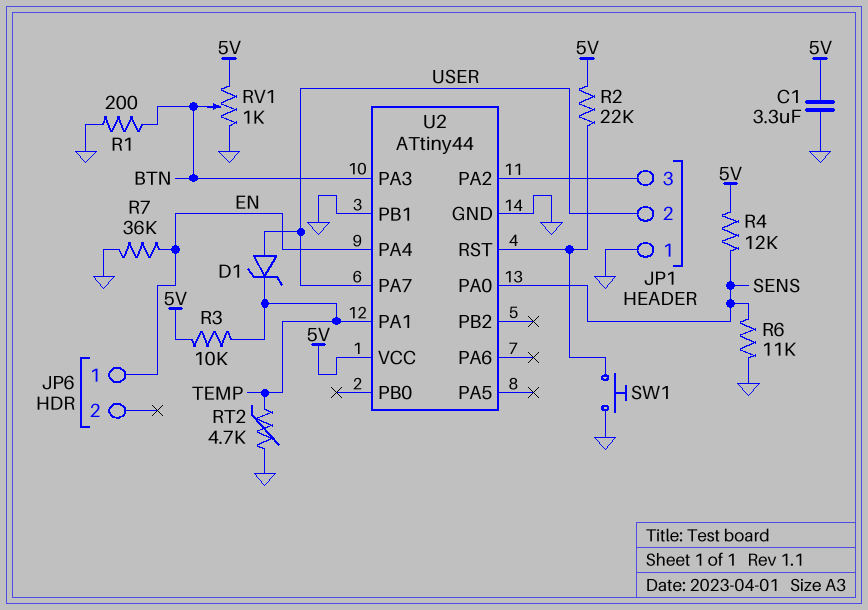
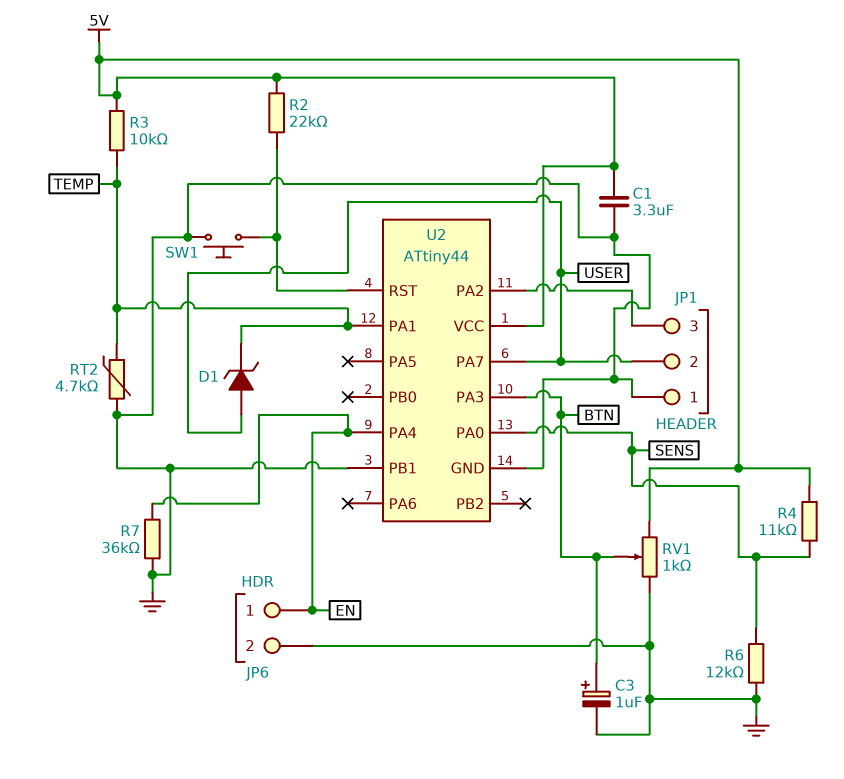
C3: none -> 1uF (plus BTN, minus GND)
JP6 pin 2: none -> GND
R1: 200 (BTN, GND) -> none
R4: 12k (5V, SENS) -> 11k (5V, SENS)
R6: 11k (GND, SENS) -> 12k (GND, SENS)

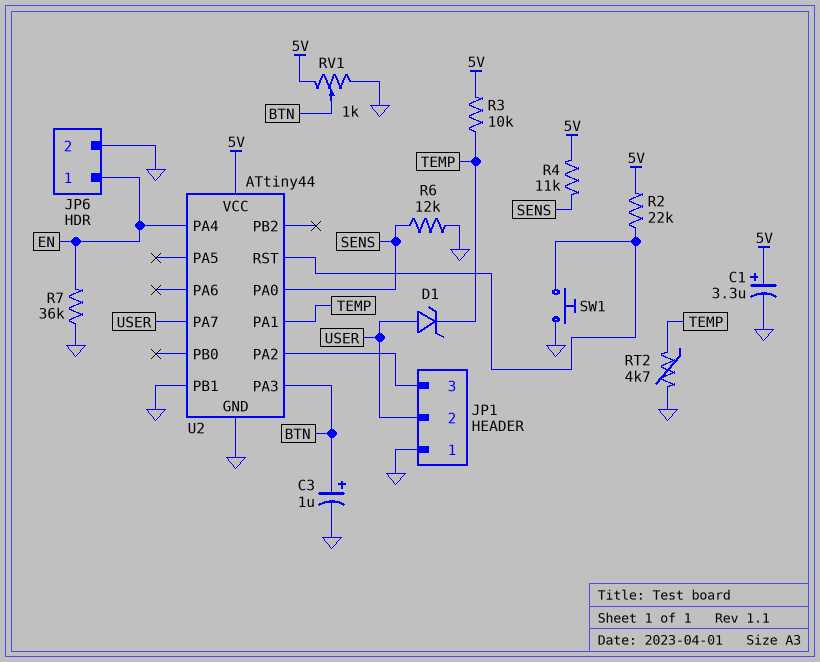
C1: 3.3uF (5V, GND) -> 3.3uF (plus 5V, minus GND)

